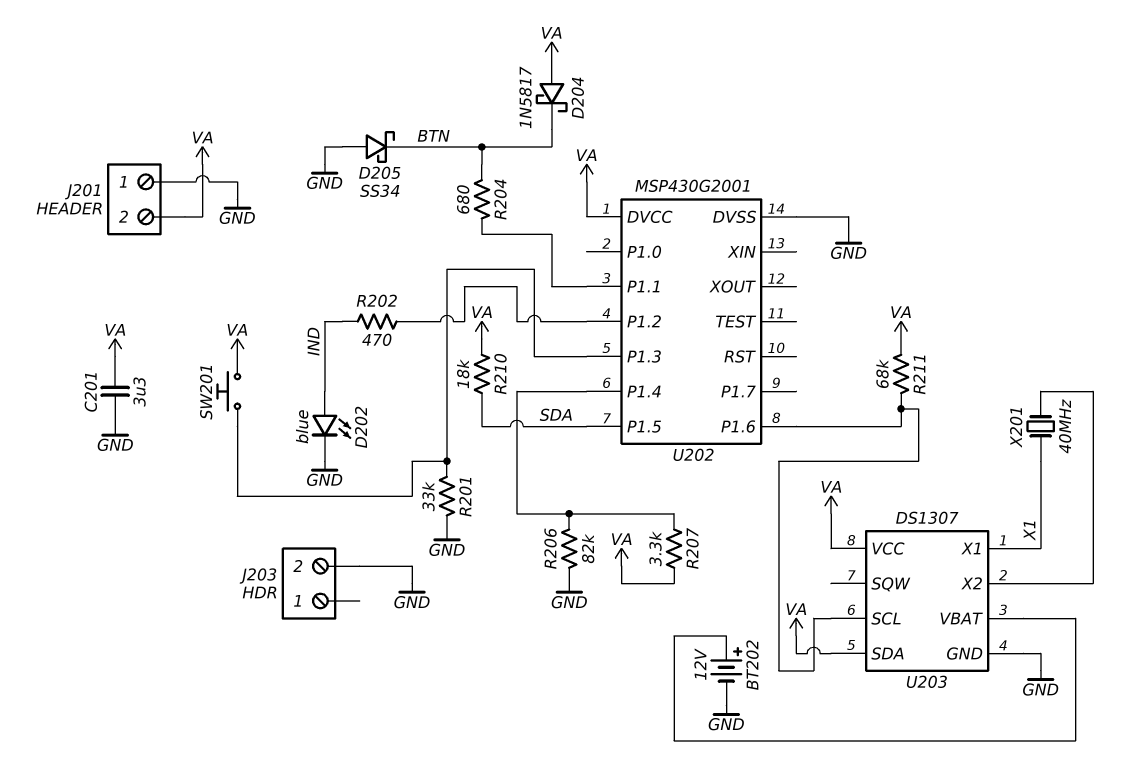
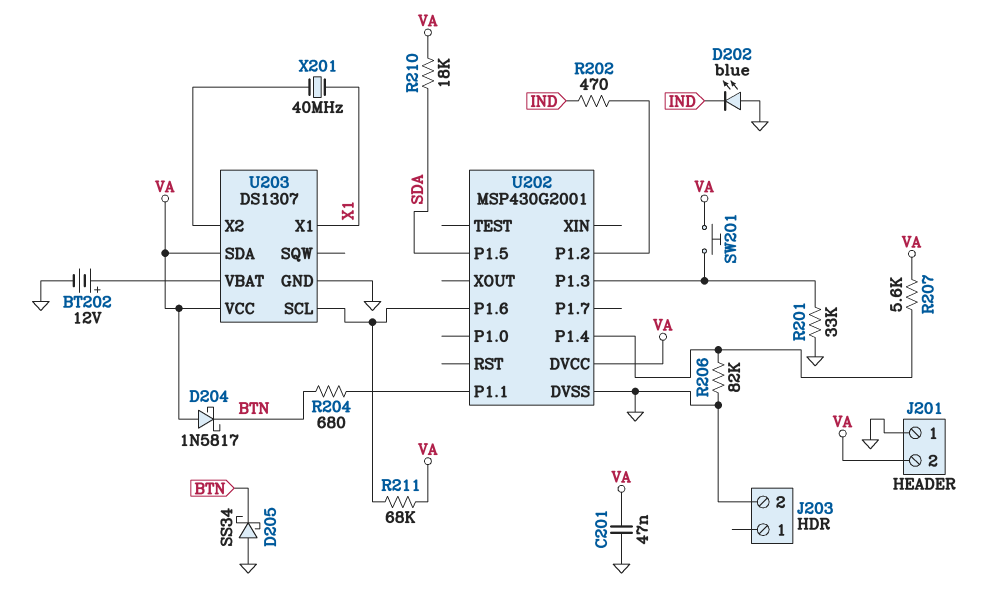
C201: 3.3uF (GND, VA) -> 47nF (GND, VA)
D202: LED blue (A IND, K GND) -> LED blue (A GND, K IND)
R207: 3.3k (U202/P1.4, VA) -> 5.6k (U202/P1.4, VA)

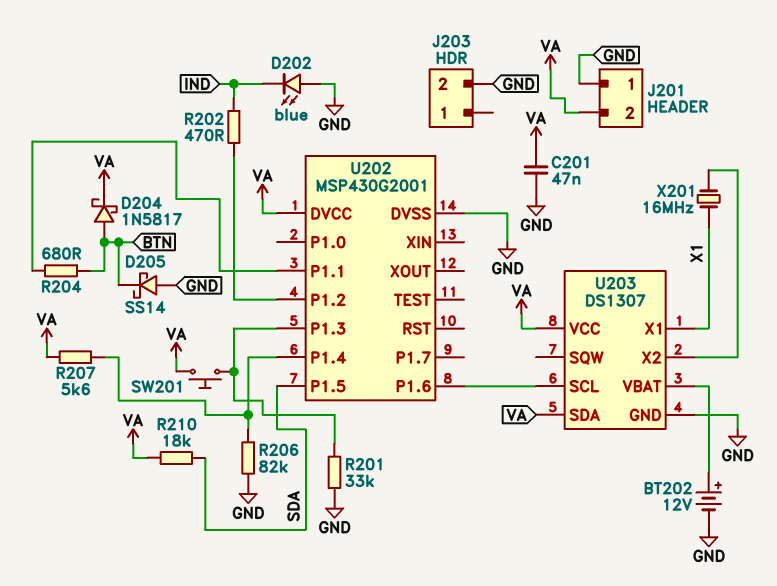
D204: schottky 1N5817 (A VA, K BTN) -> schottky 1N5817 (A BTN, K VA)
D205: schottky SS34 (A GND, K BTN) -> schottky SS14 (A GND, K BTN)
R211: 68k (U202/P1.6, VA) -> none
X201: 40MHz (U203/X2, X1) -> 16MHz (U203/X2, X1)

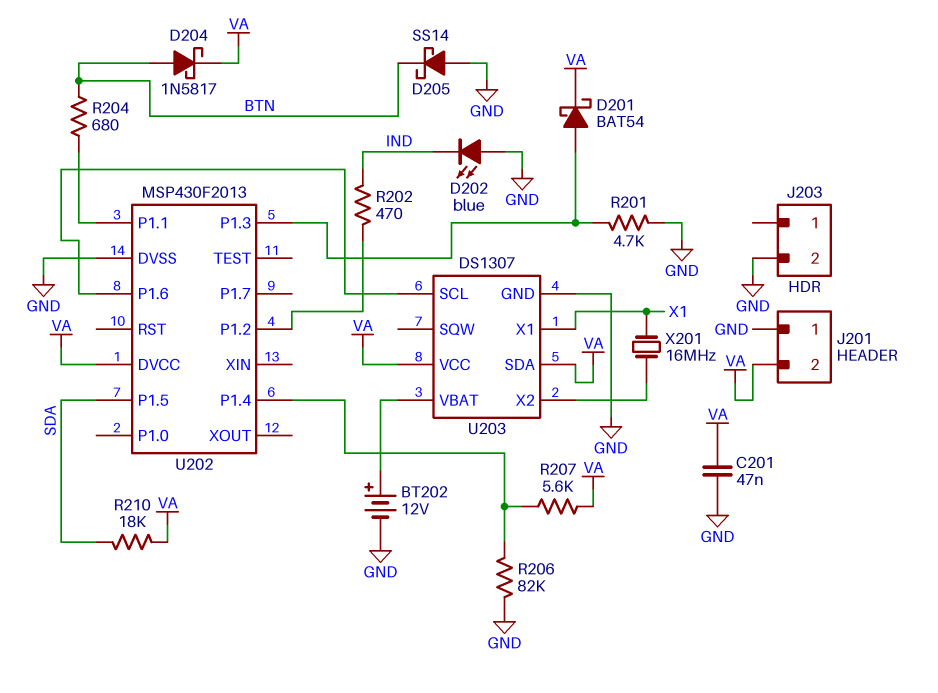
D201: none -> schottky BAT54 (A U202/P1.3, K VA)
R201: 33k (GND, U202/P1.3) -> 4.7k (GND, U202/P1.3)
SW201: button (U202/P1.3, VA) -> none
U202: MSP430G2001 -> MSP430F2013

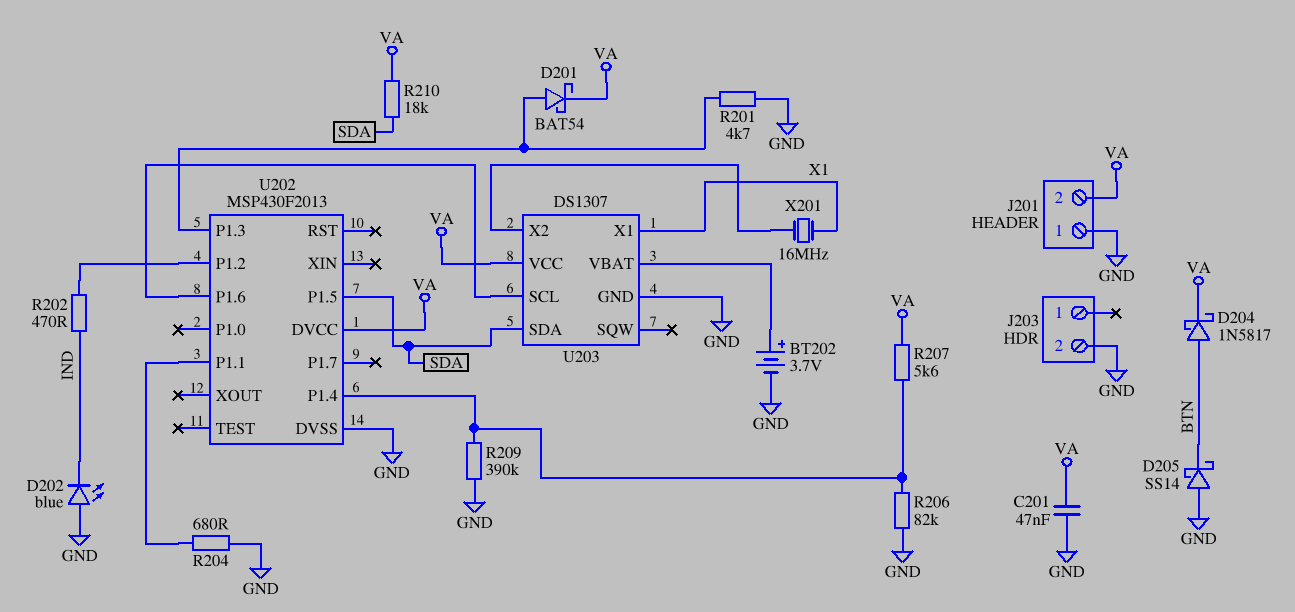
BT202: 12V (plus U203/VBAT, minus GND) -> 3.7V (plus U203/VBAT, minus GND)
R204: 680 (BTN, U202/P1.1) -> 680 (GND, U202/P1.1)
R209: none -> 390k (GND, U202/P1.4)
U203 pin SDA: VA -> SDA

